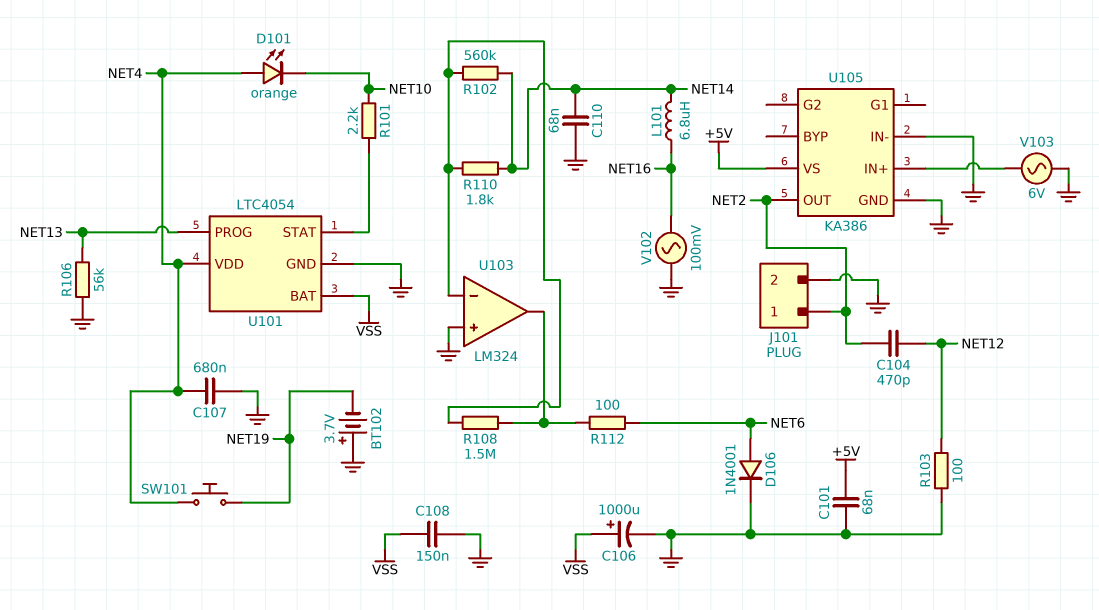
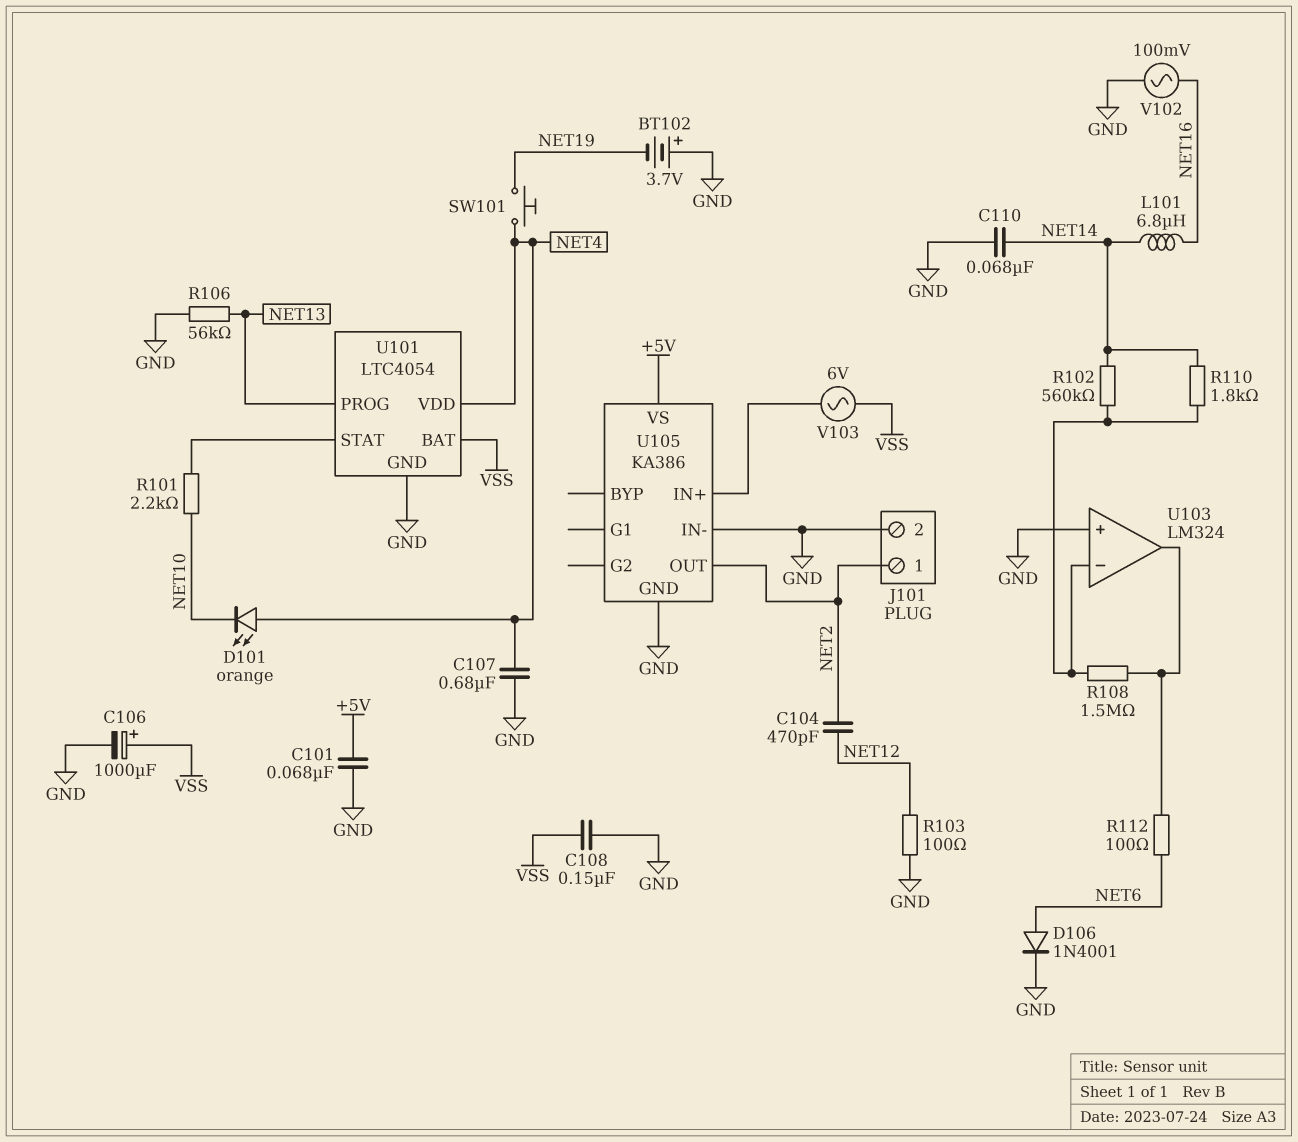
V103: AC 6V (GND, U105/IN+) -> AC 6V (U105/IN+, VSS)

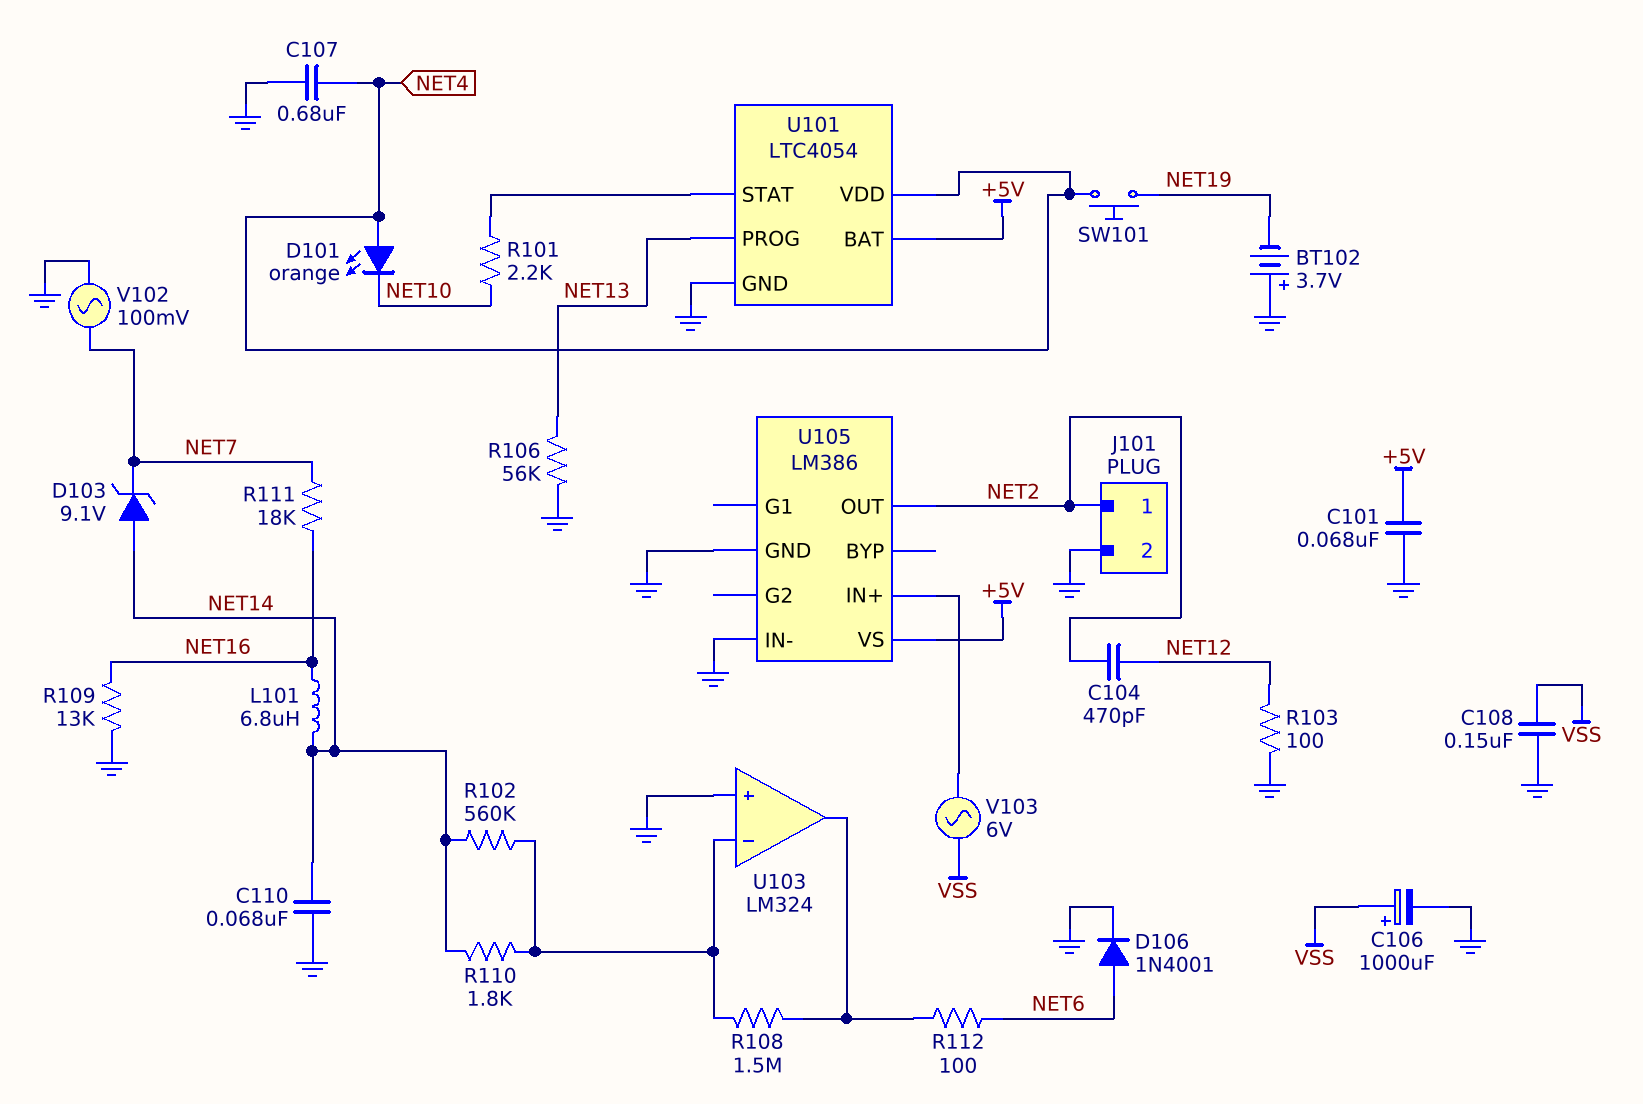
D103: none -> zener 9.1V (A NET14, K NET7)
R109: none -> 13k (GND, NET16)
R111: none -> 18k (NET7, NET16)
U101 pin BAT: VSS -> +5V
U105: KA386 -> LM386
V102: AC 100mV (GND, NET16) -> AC 100mV (GND, NET7)

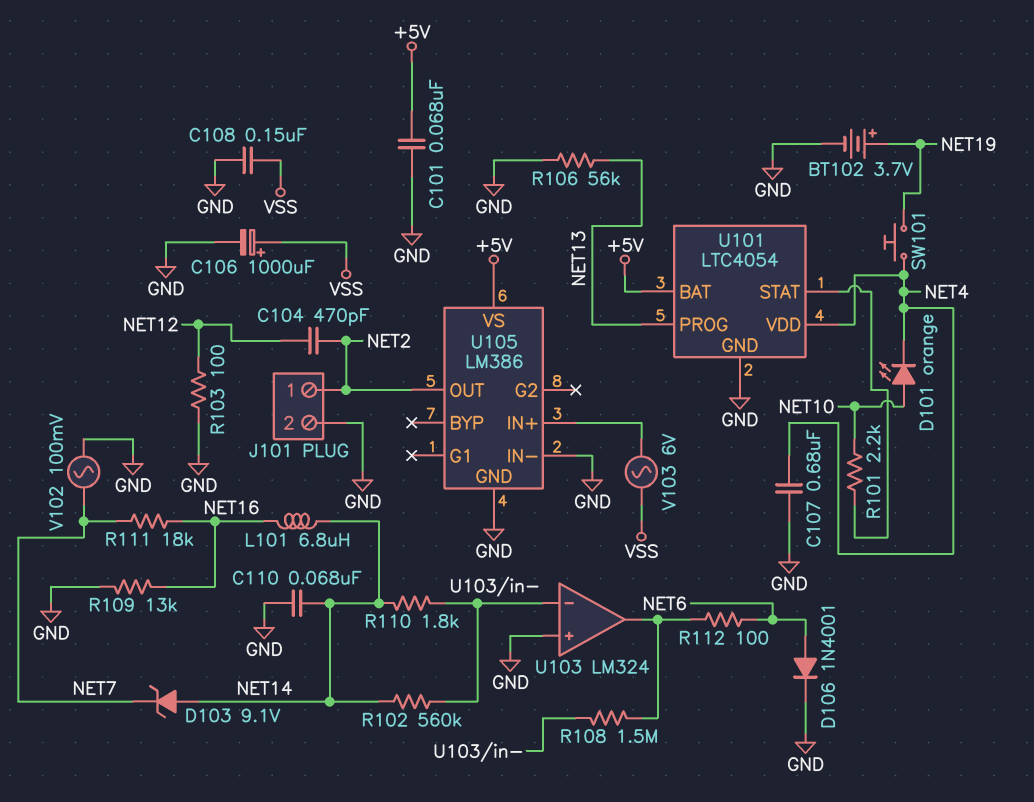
BT102: 3.7V (plus GND, minus NET19) -> 3.7V (plus NET19, minus GND)
D101: LED orange (A NET4, K NET10) -> LED orange (A NET10, K NET4)

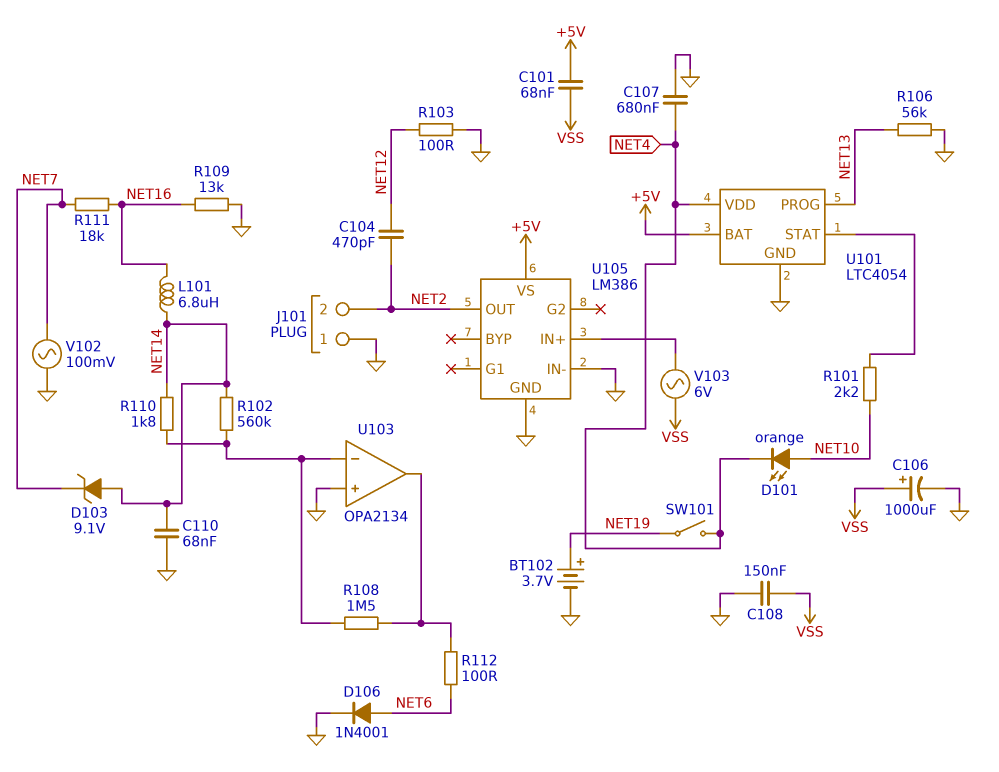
C101: 68nF (+5V, GND) -> 68nF (+5V, VSS)
J101 pin 1: NET2 -> GND
J101 pin 2: GND -> NET2
SW101: button (NET4, NET19) -> switch (NET4, NET19)
U103: LM324 -> OPA2134

